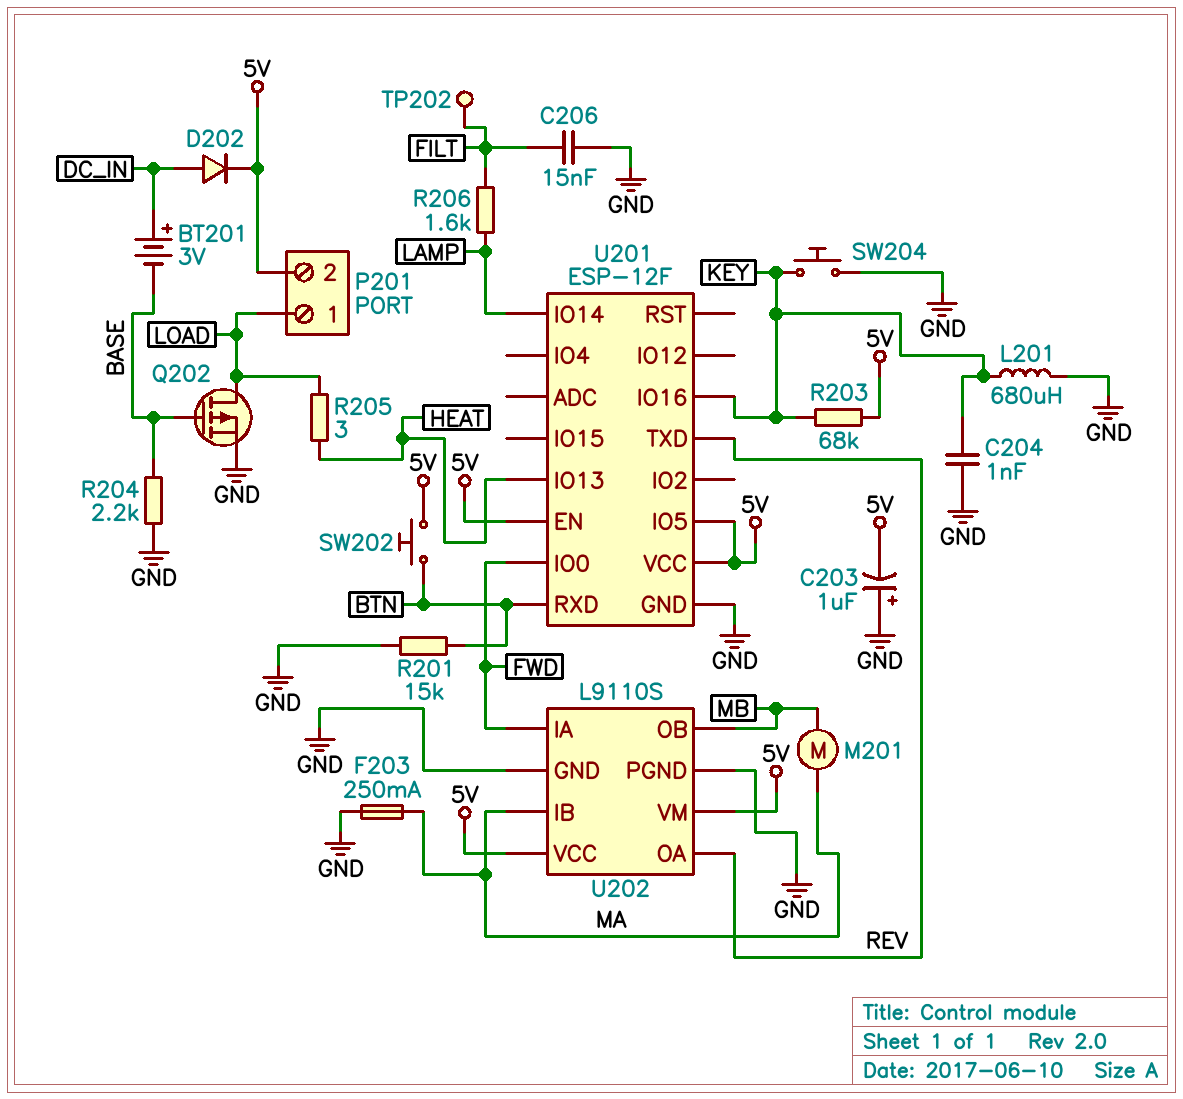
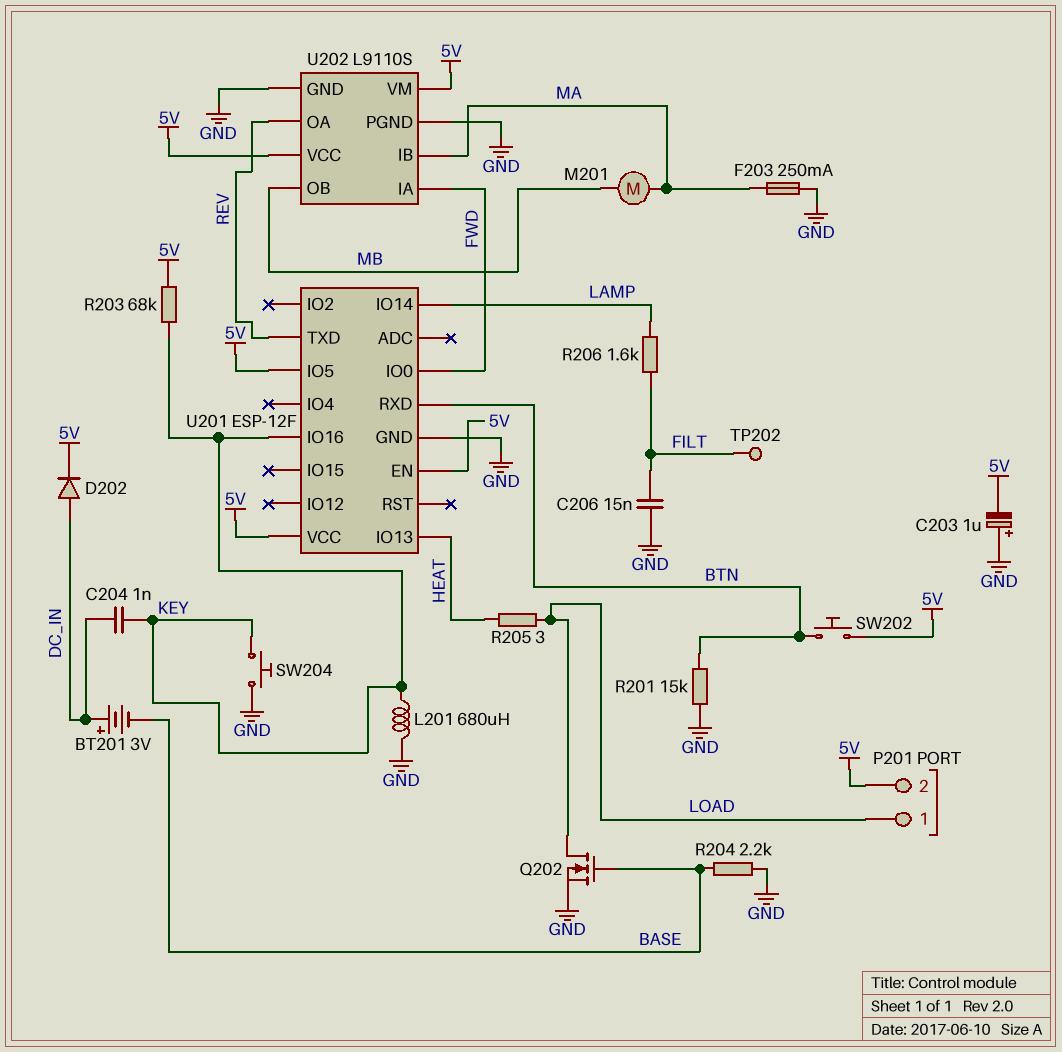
C204: 1nF (GND, KEY) -> 1nF (DC_IN, KEY)
Q202: PMOS (G BASE, D LOAD, S GND) -> NMOS (G BASE, D LOAD, S GND)

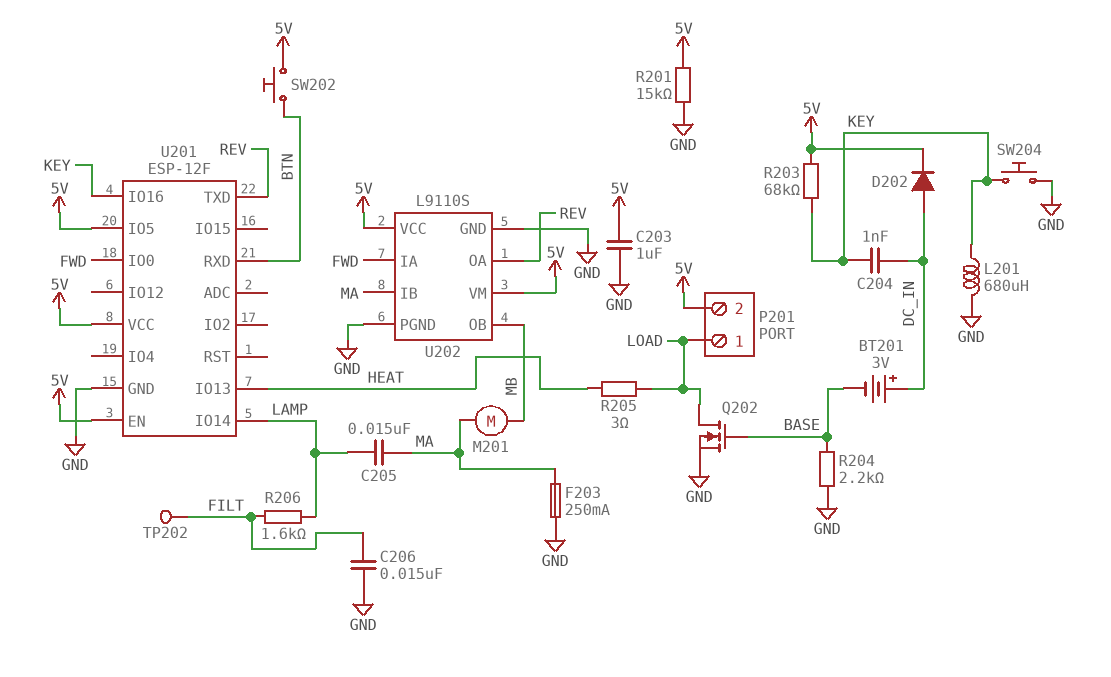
C203: 1uF (plus GND, minus 5V) -> 1uF (5V, GND)
C205: none -> 15nF (LAMP, MA)
R201: 15k (BTN, GND) -> 15k (5V, GND)

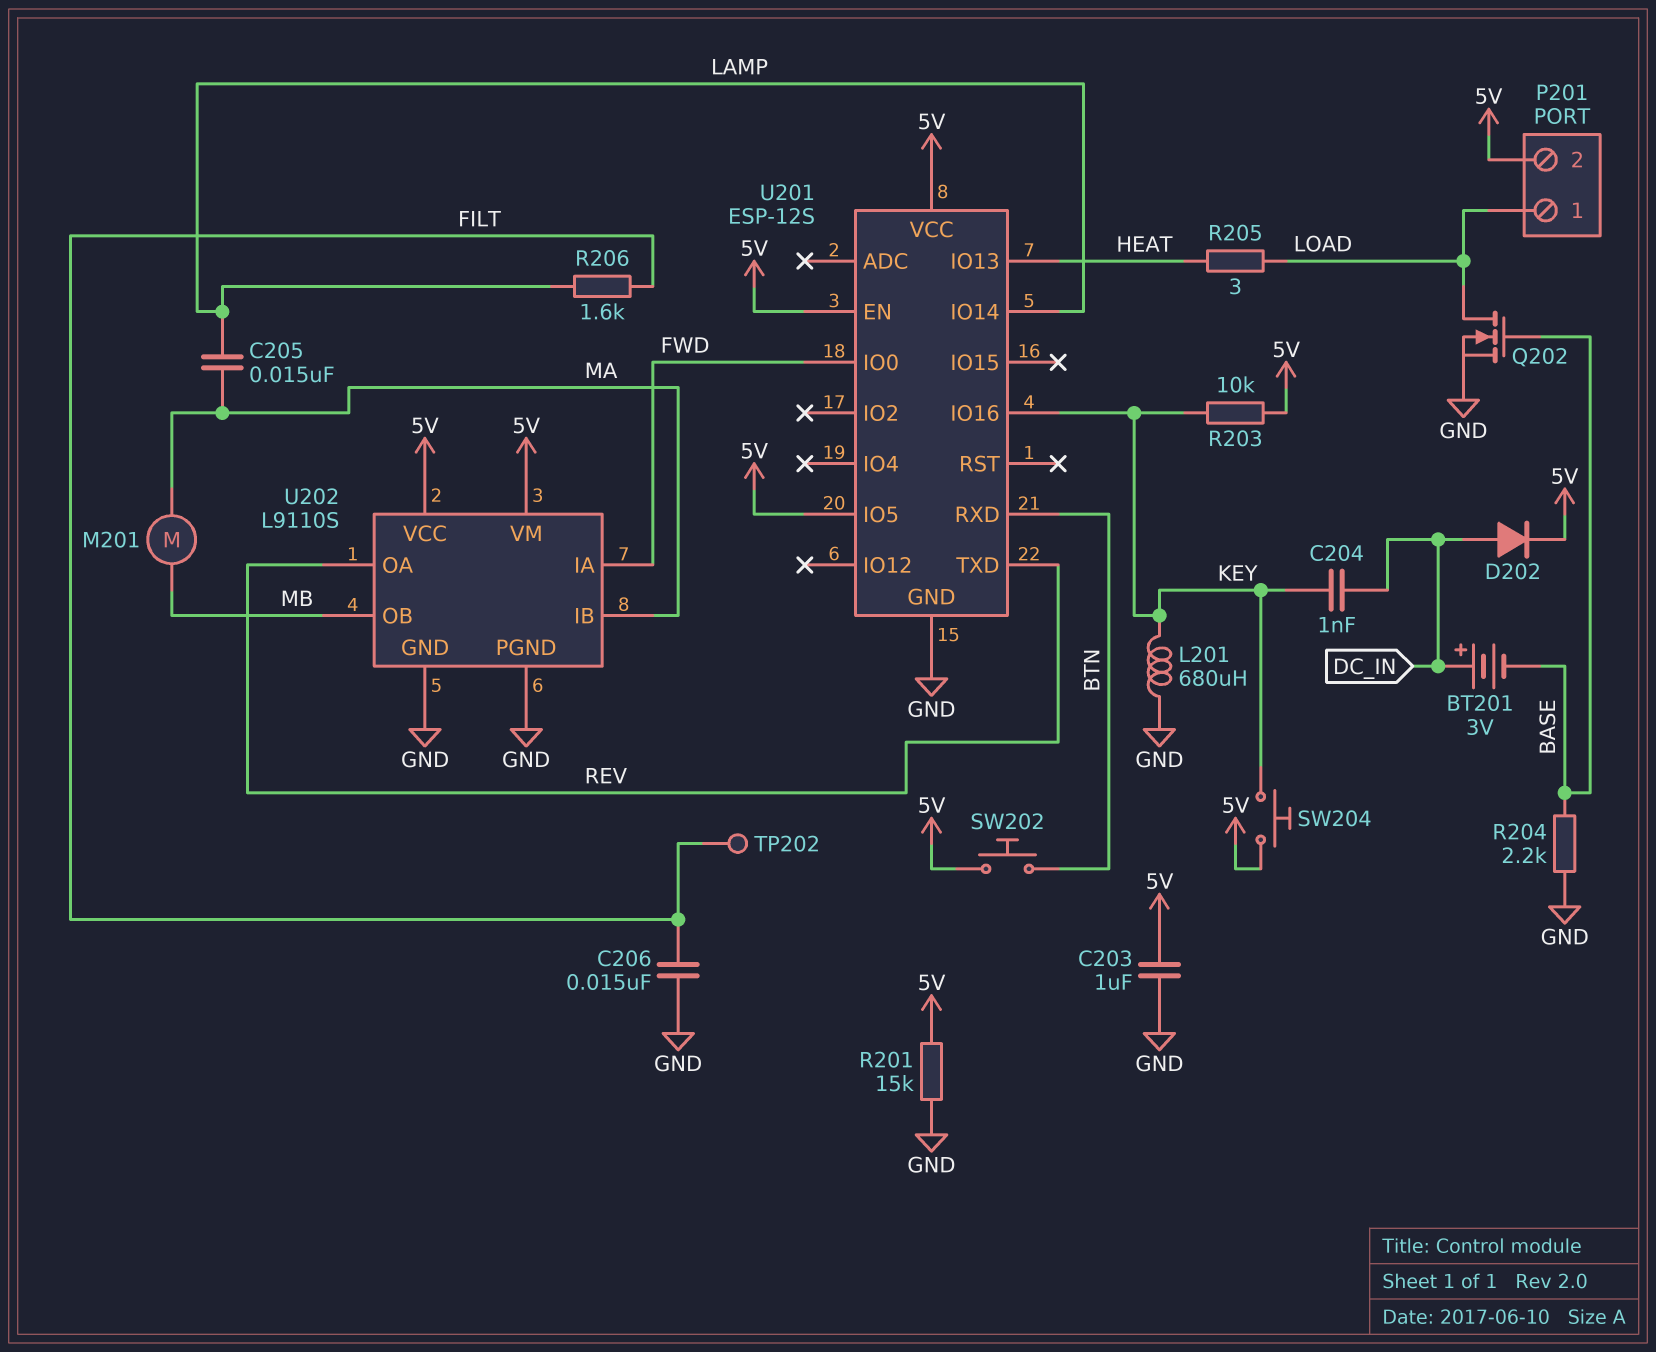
F203: 250mA (GND, MA) -> none
R203: 68k (5V, KEY) -> 10k (5V, KEY)
SW204: button (GND, KEY) -> button (5V, KEY)
U201: ESP-12F -> ESP-12S

